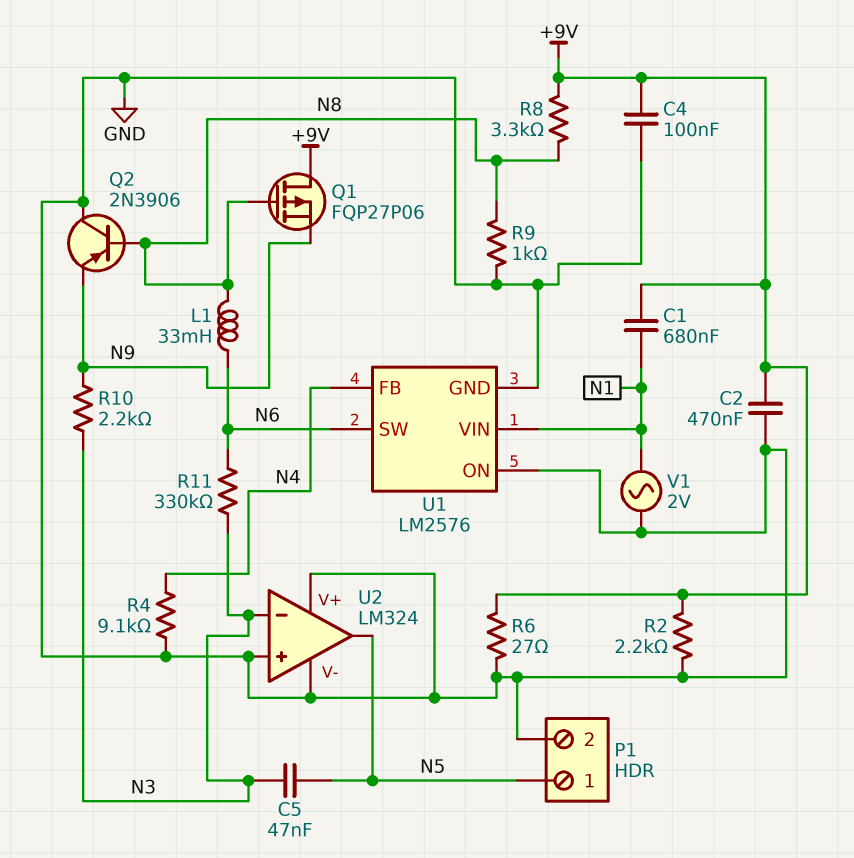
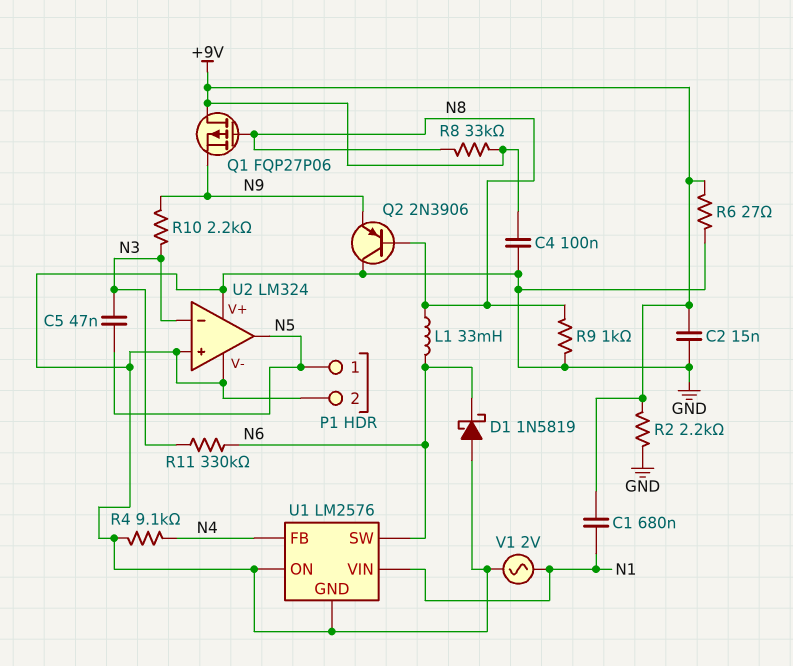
C2: 470nF (+9V, GND) -> 15nF (+9V, GND)
D1: none -> schottky 1N5819 (A GND, K N6)
R8: 3.3k (+9V, N8) -> 33k (+9V, N8)

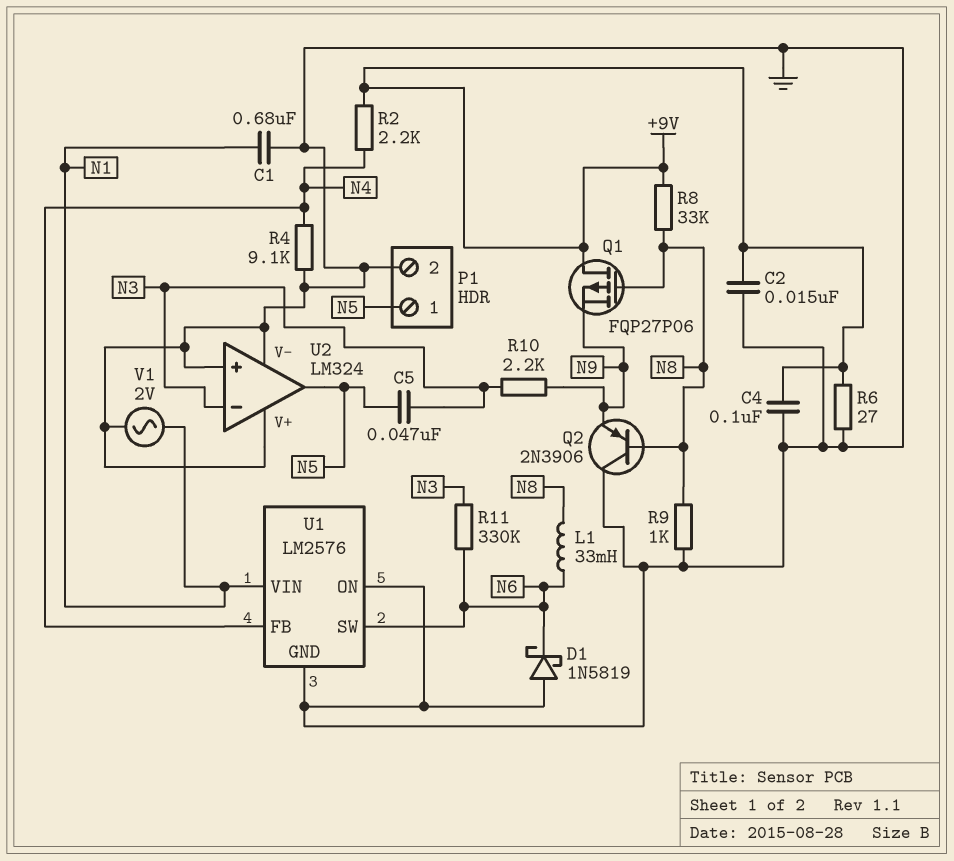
C1: 680nF (+9V, N1) -> 680nF (GND, N1)
R2: 2.2k (+9V, GND) -> 2.2k (+9V, N4)

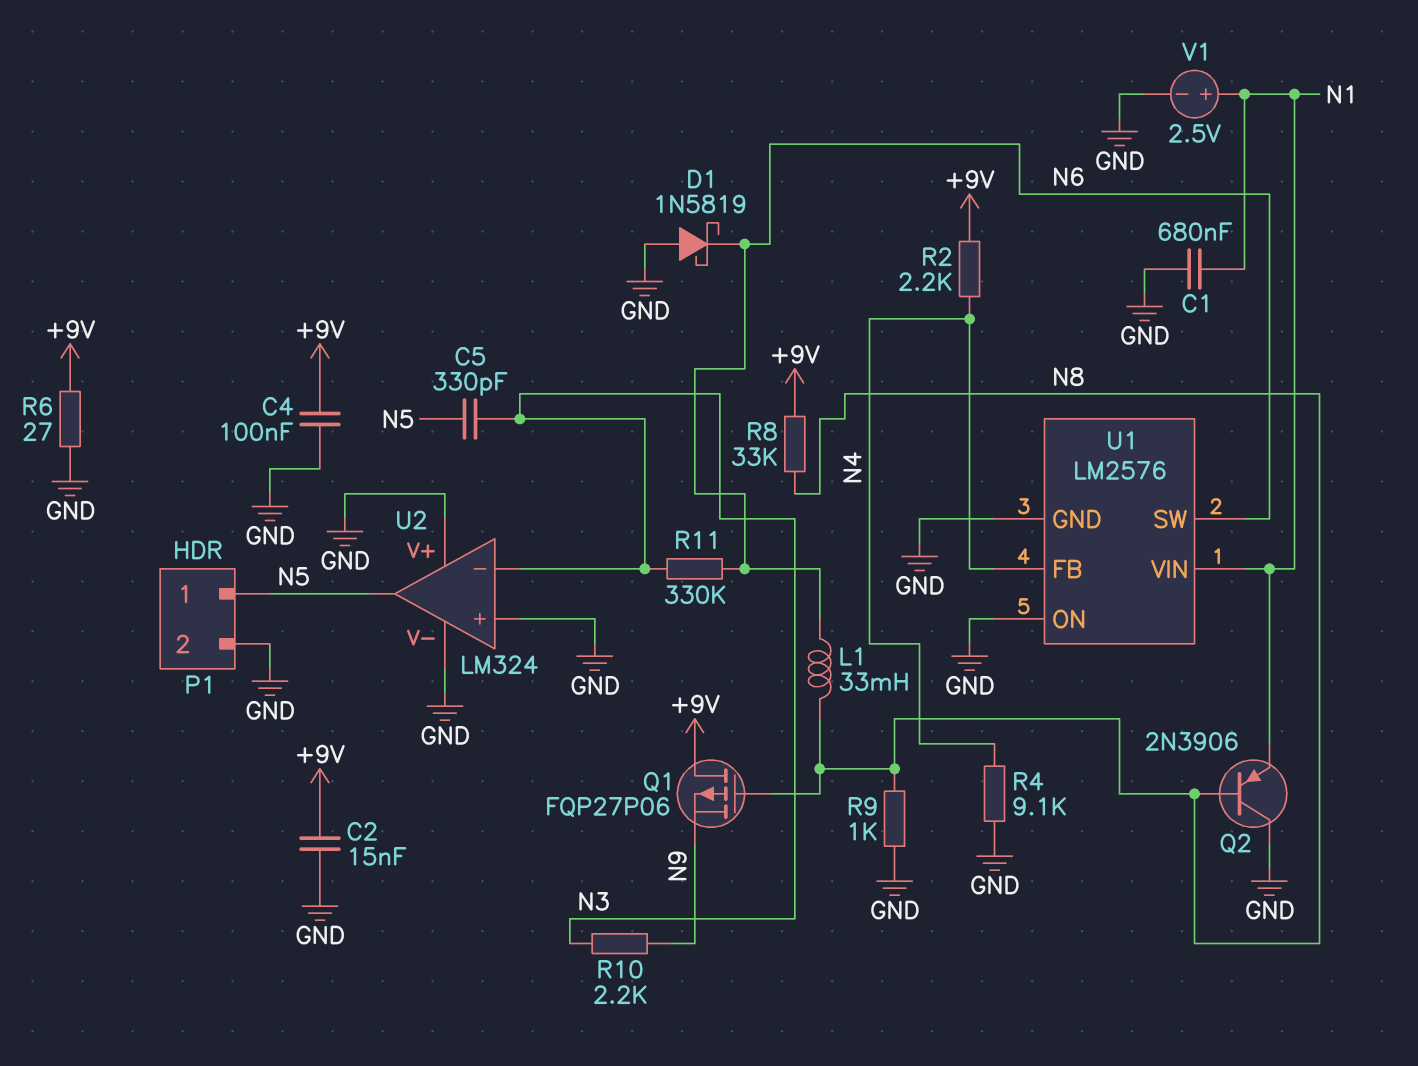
C5: 47nF (N3, N5) -> 330pF (N3, N5)
Q2: PNP 2N3906 (B N8, C GND, E N9) -> PNP 2N3906 (B N8, C GND, E N1)
V1: AC 2V (GND, N1) -> 2.5V (plus N1, minus GND)

